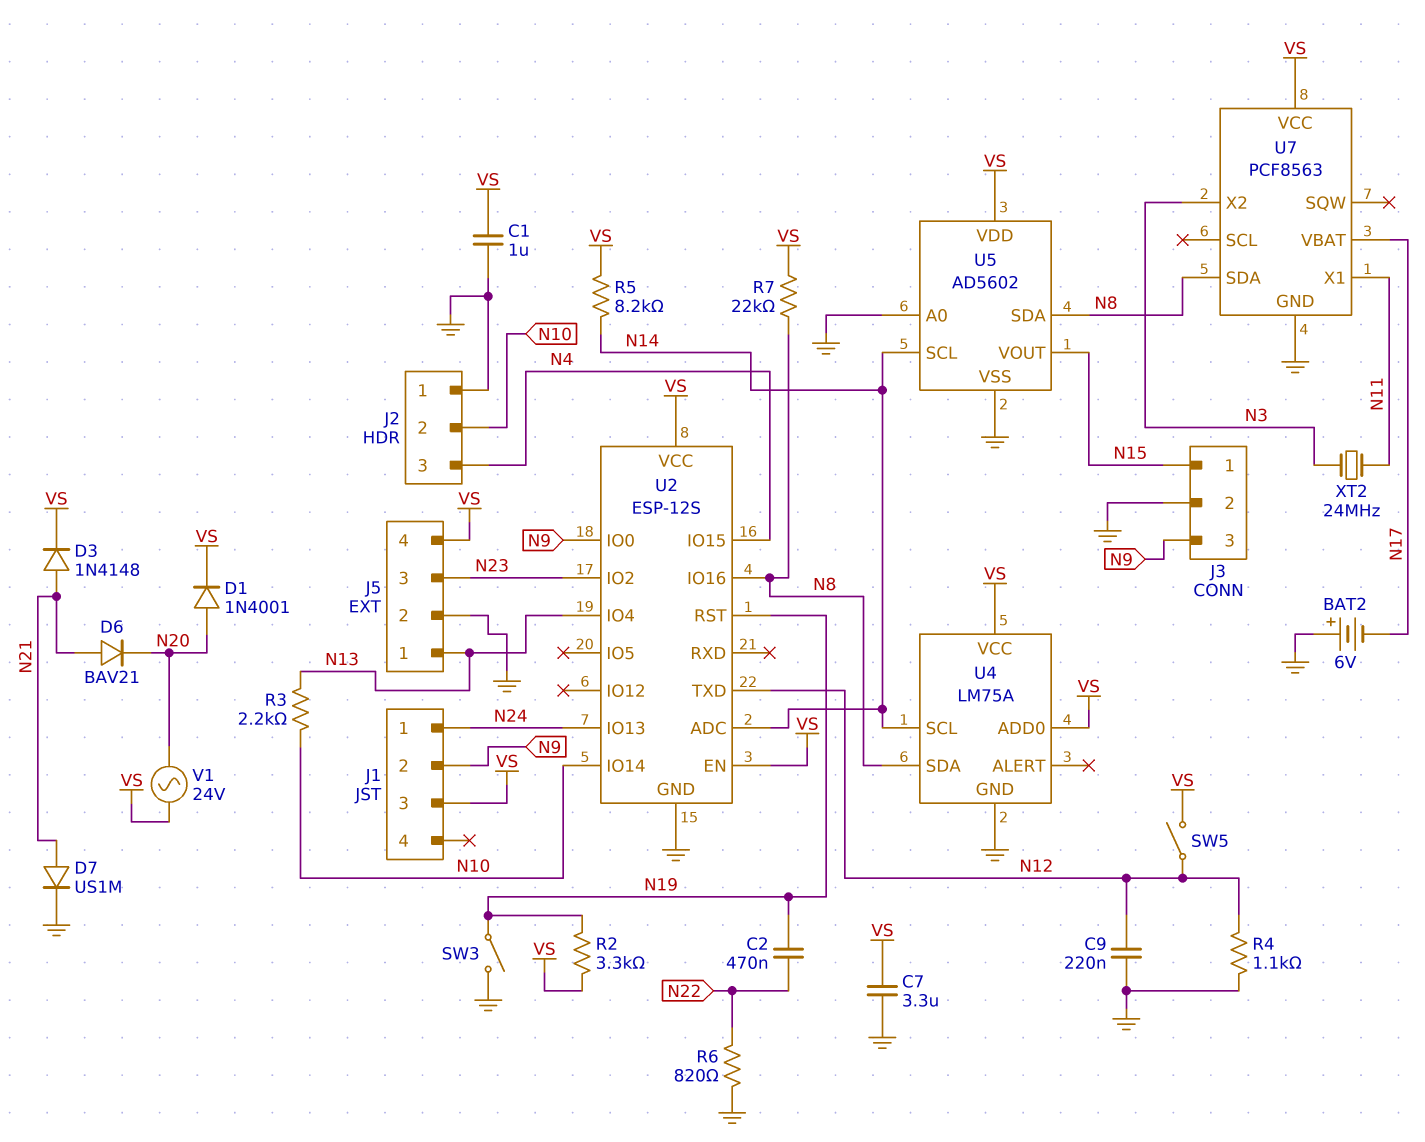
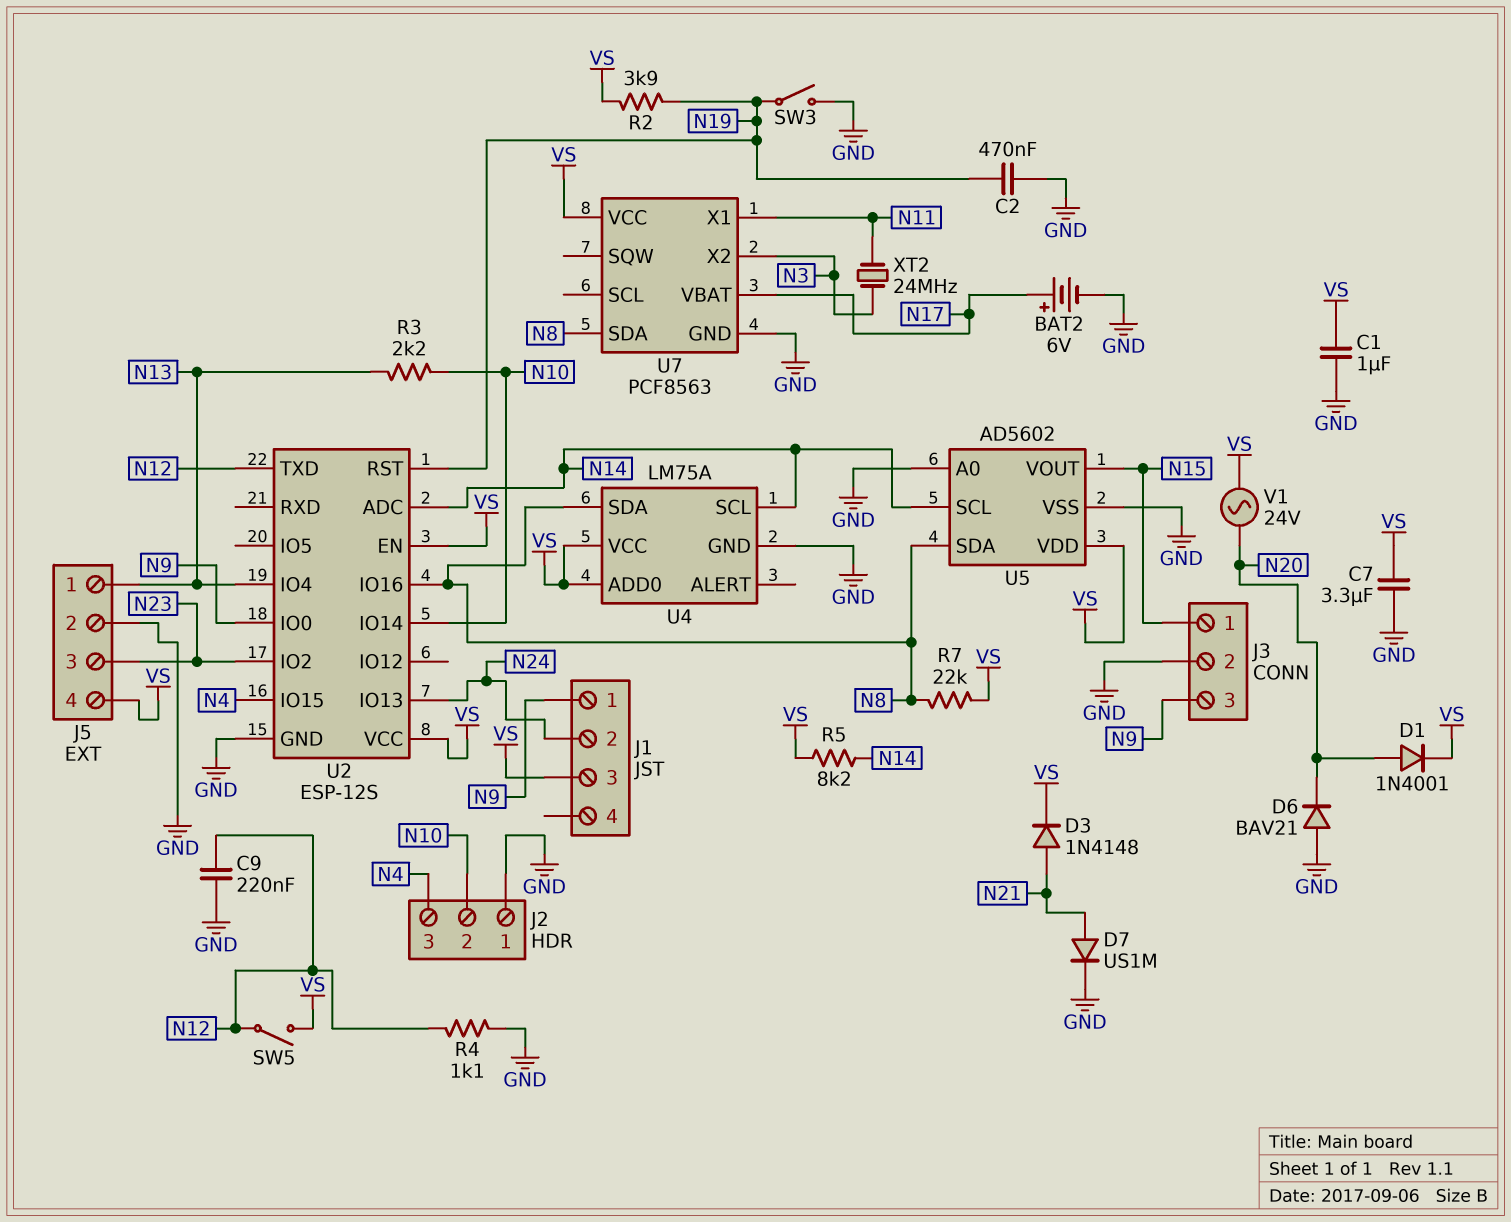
BAT2: 6V (plus GND, minus N17) -> 6V (plus N17, minus GND)
C2: 470nF (N19, N22) -> 470nF (GND, N19)
D6: diode BAV21 (A N21, K N20) -> diode BAV21 (A GND, K N20)
J1 pin 1: N24 -> N9
J1 pin 2: N9 -> N24
R2: 3.3k (N19, VS) -> 3.9k (N19, VS)
R6: 820 (GND, N22) -> none

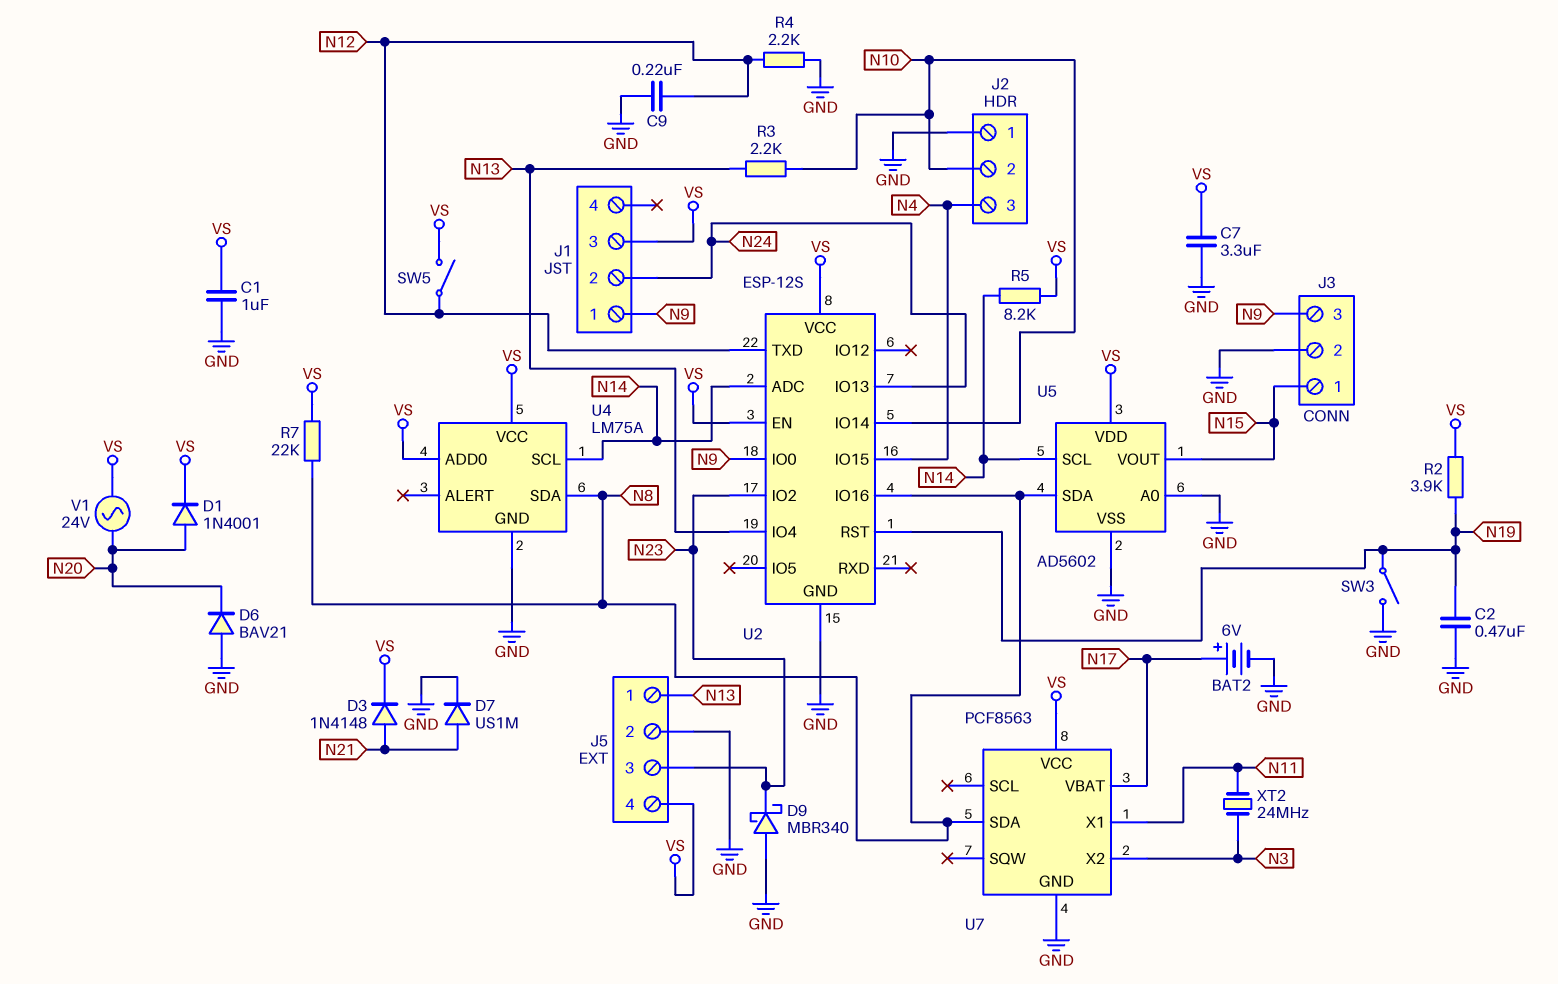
D9: none -> schottky MBR340 (A GND, K N23)
R4: 1.1k (GND, N12) -> 2.2k (GND, N12)

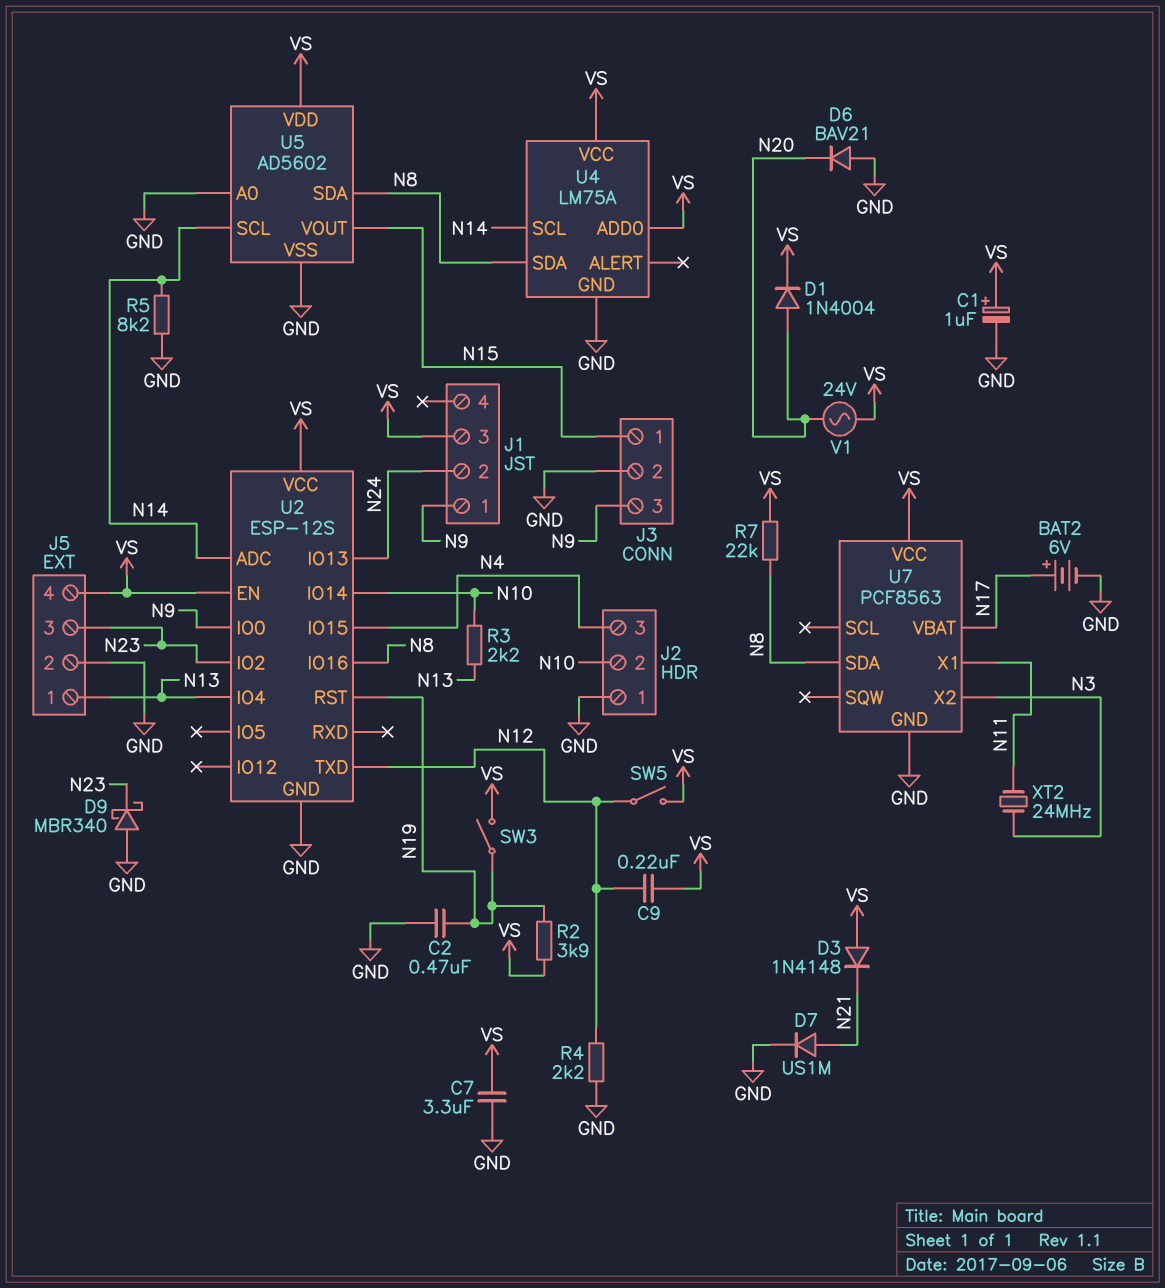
C1: 1uF (GND, VS) -> 1uF (plus VS, minus GND)
C9: 220nF (GND, N12) -> 220nF (N12, VS)
D1: diode 1N4001 (A N20, K VS) -> diode 1N4004 (A N20, K VS)
D3: diode 1N4148 (A N21, K VS) -> diode 1N4148 (A VS, K N21)
R5: 8.2k (N14, VS) -> 8.2k (GND, N14)
SW3: switch (GND, N19) -> switch (N19, VS)

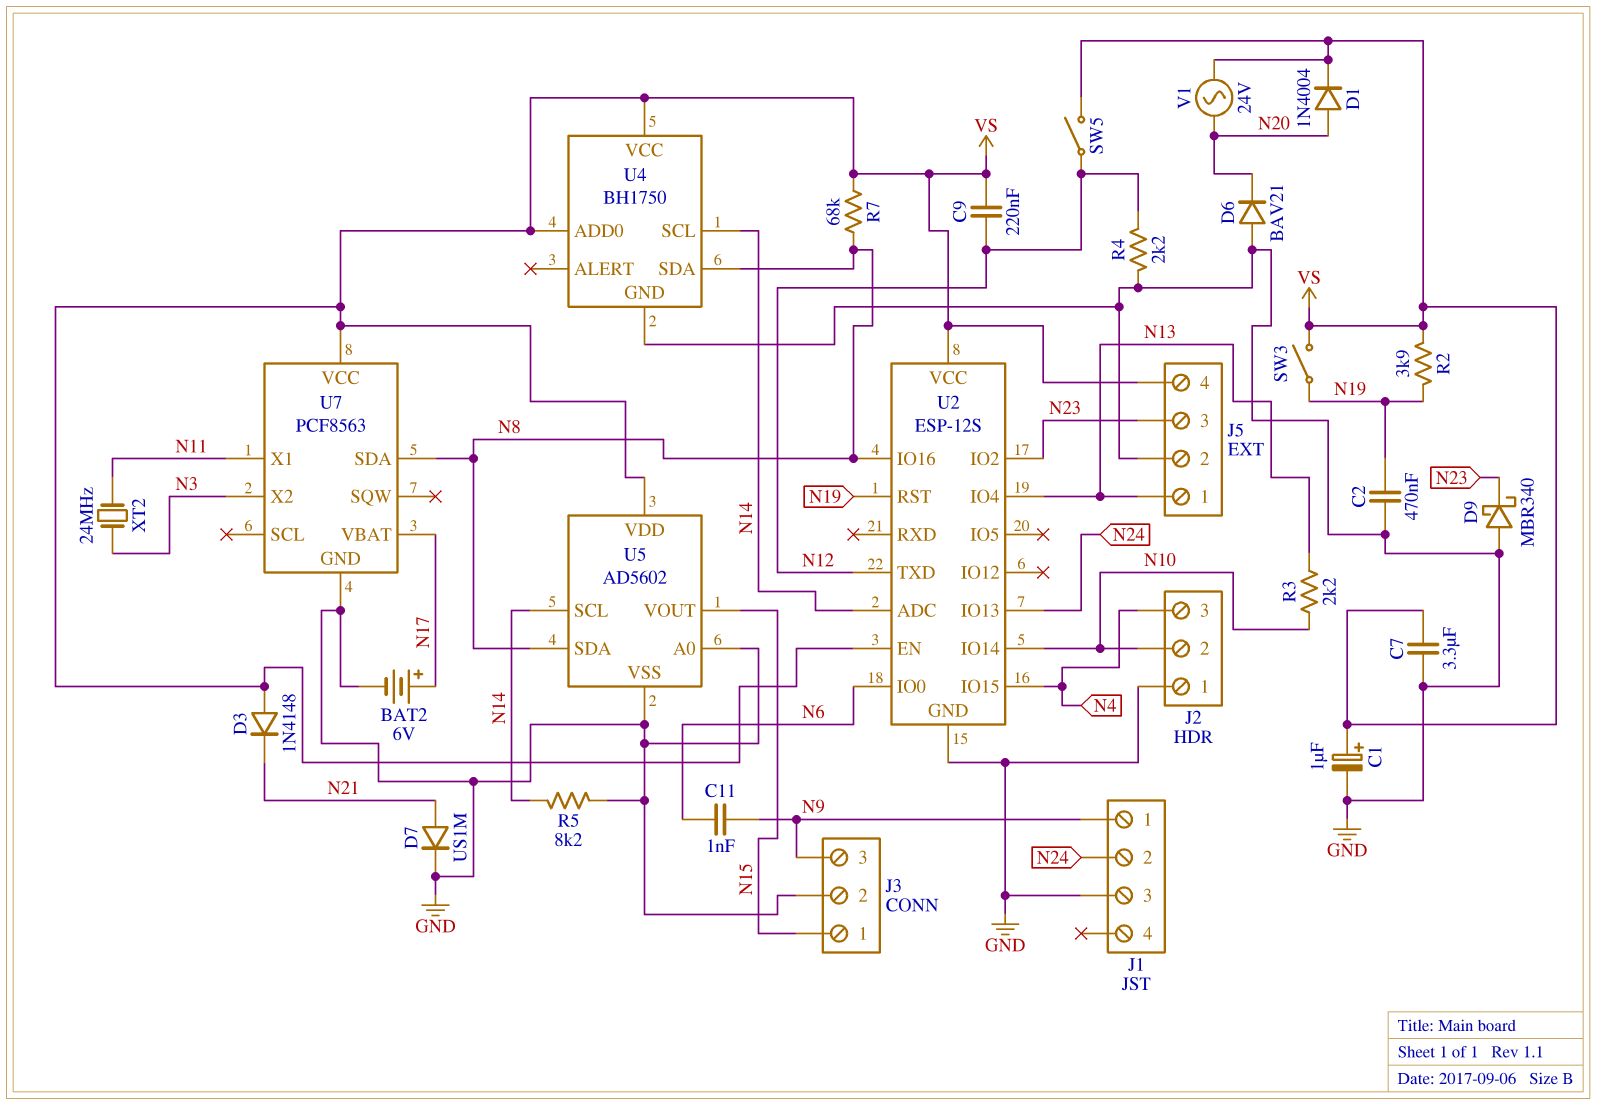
C11: none -> 1nF (N6, N9)
J1 pin 3: VS -> GND
R7: 22k (N8, VS) -> 68k (N8, VS)
U2 pin IO0: N9 -> N6
U4: LM75A -> BH1750

